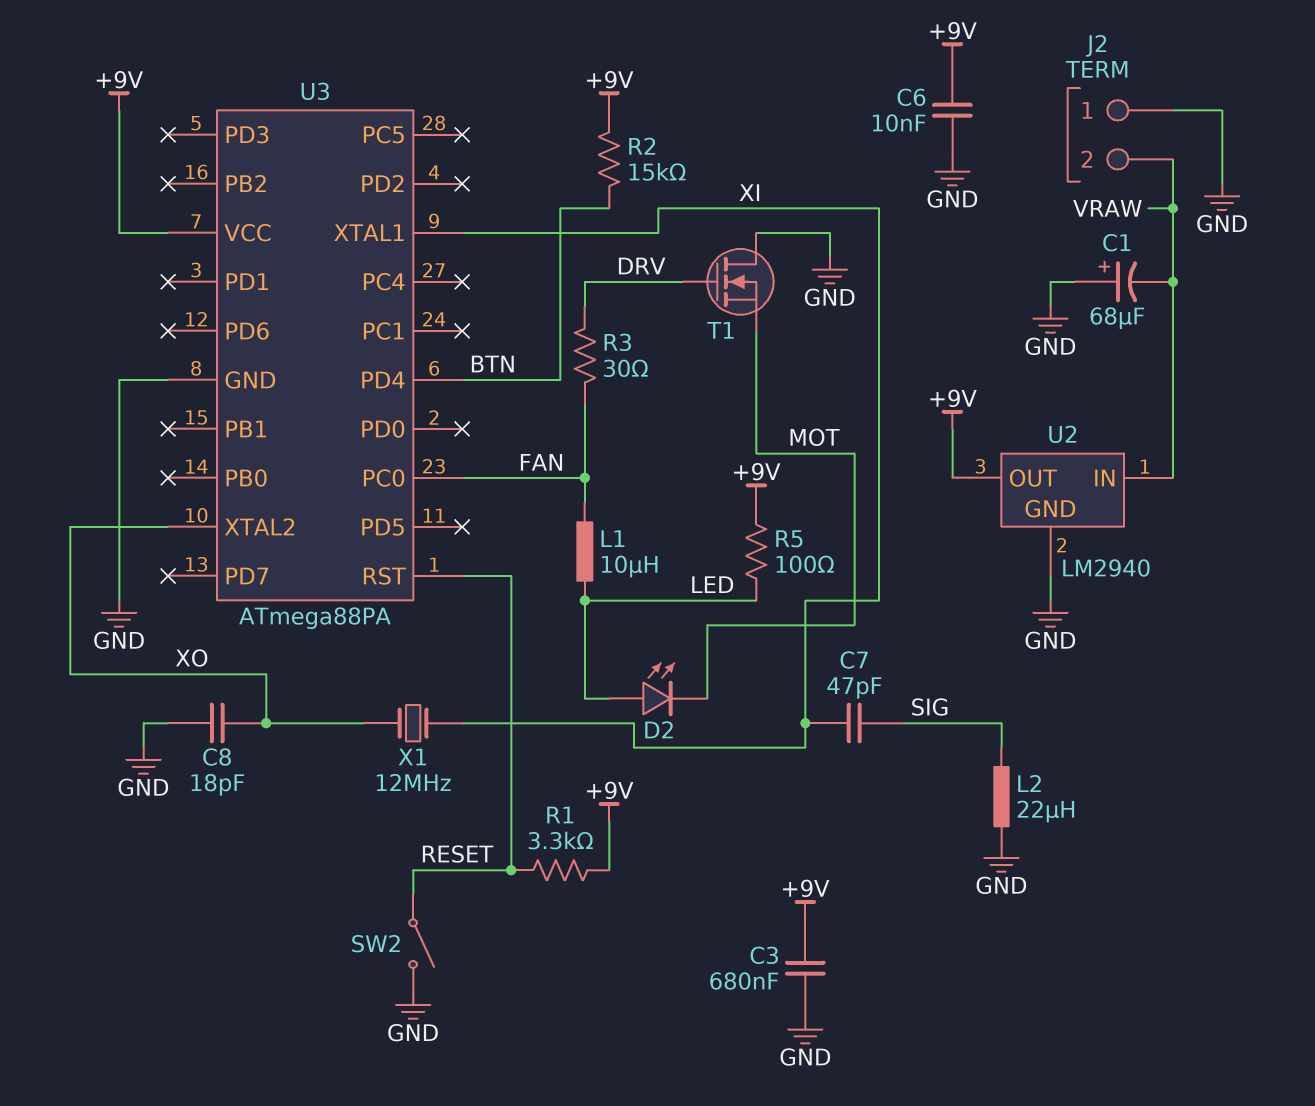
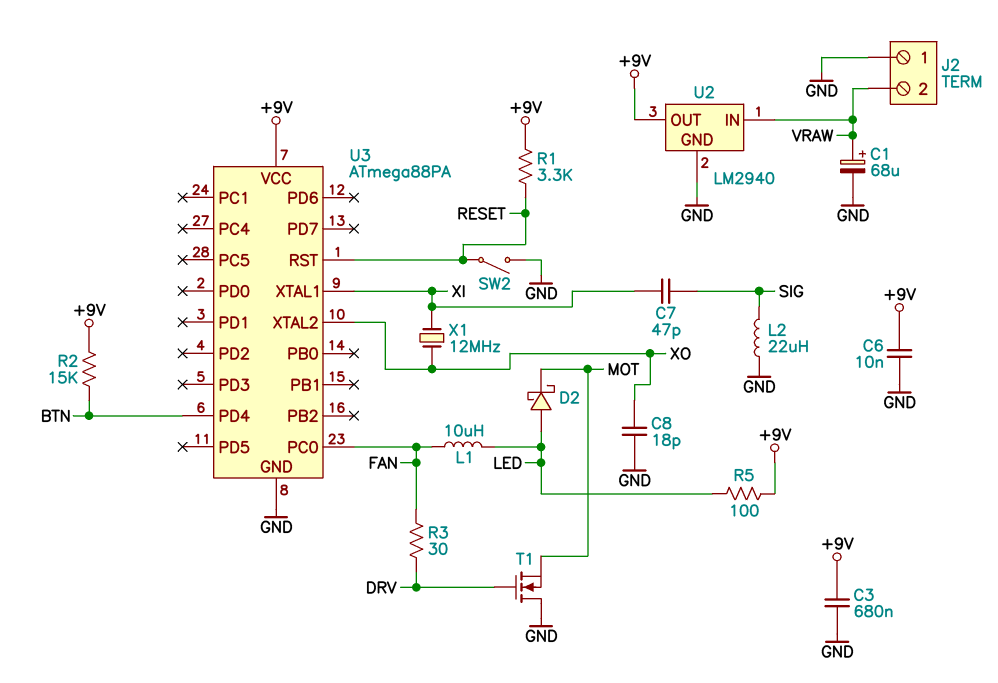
C1: 68uF (plus GND, minus VRAW) -> 68uF (plus VRAW, minus GND)
D2: LED (A LED, K MOT) -> schottky (A LED, K MOT)

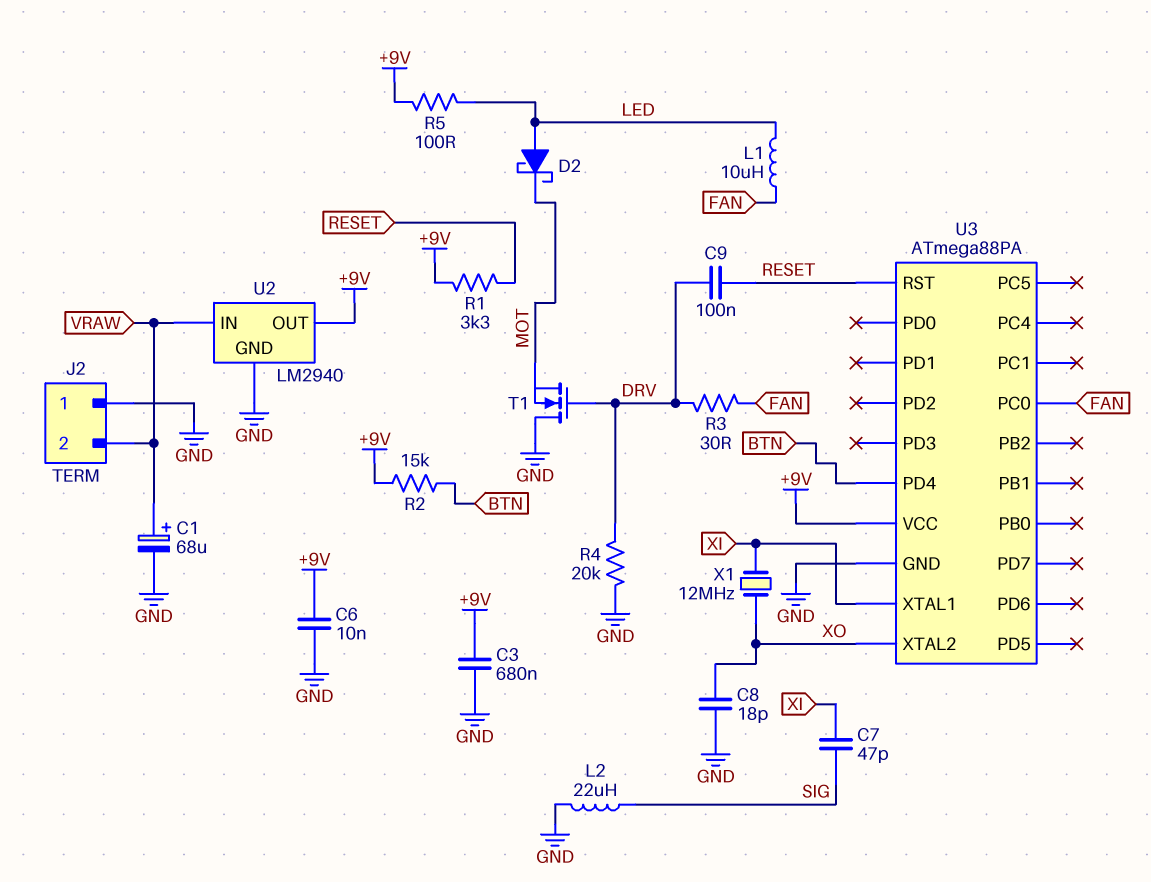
C9: none -> 100nF (DRV, RESET)
R4: none -> 20k (DRV, GND)
SW2: switch (GND, RESET) -> none

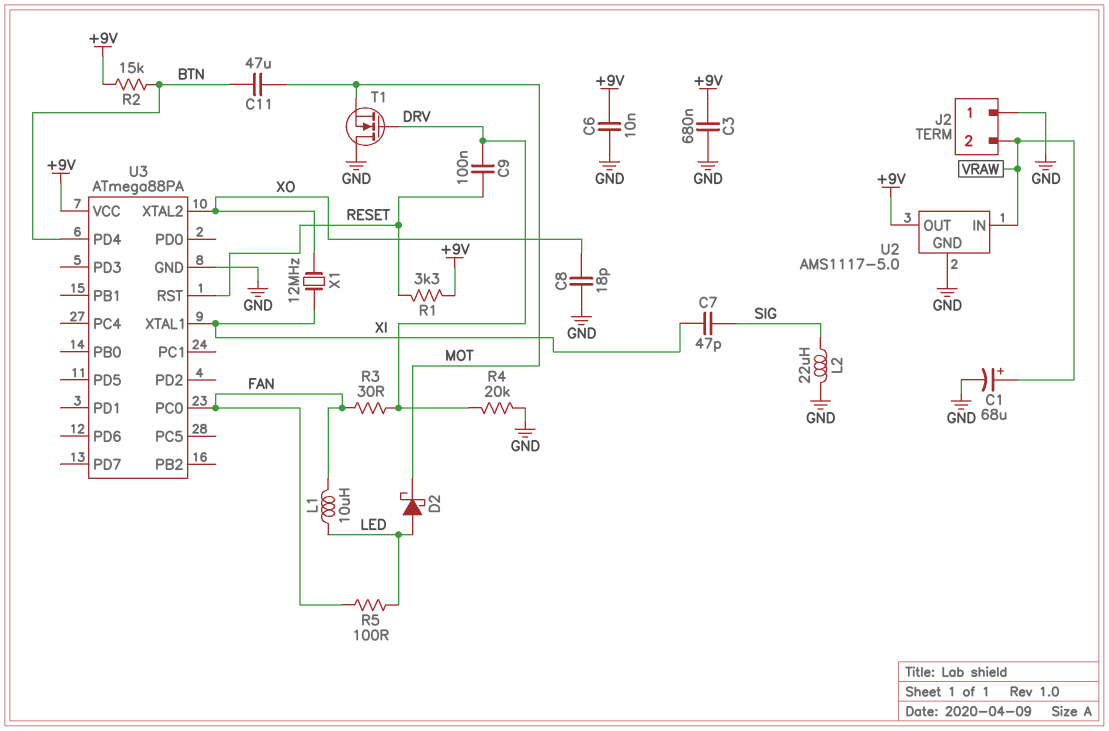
C11: none -> 47uF (BTN, MOT)
R5: 100 (+9V, LED) -> 100 (FAN, LED)
U2: LM2940 -> AMS1117-5.0

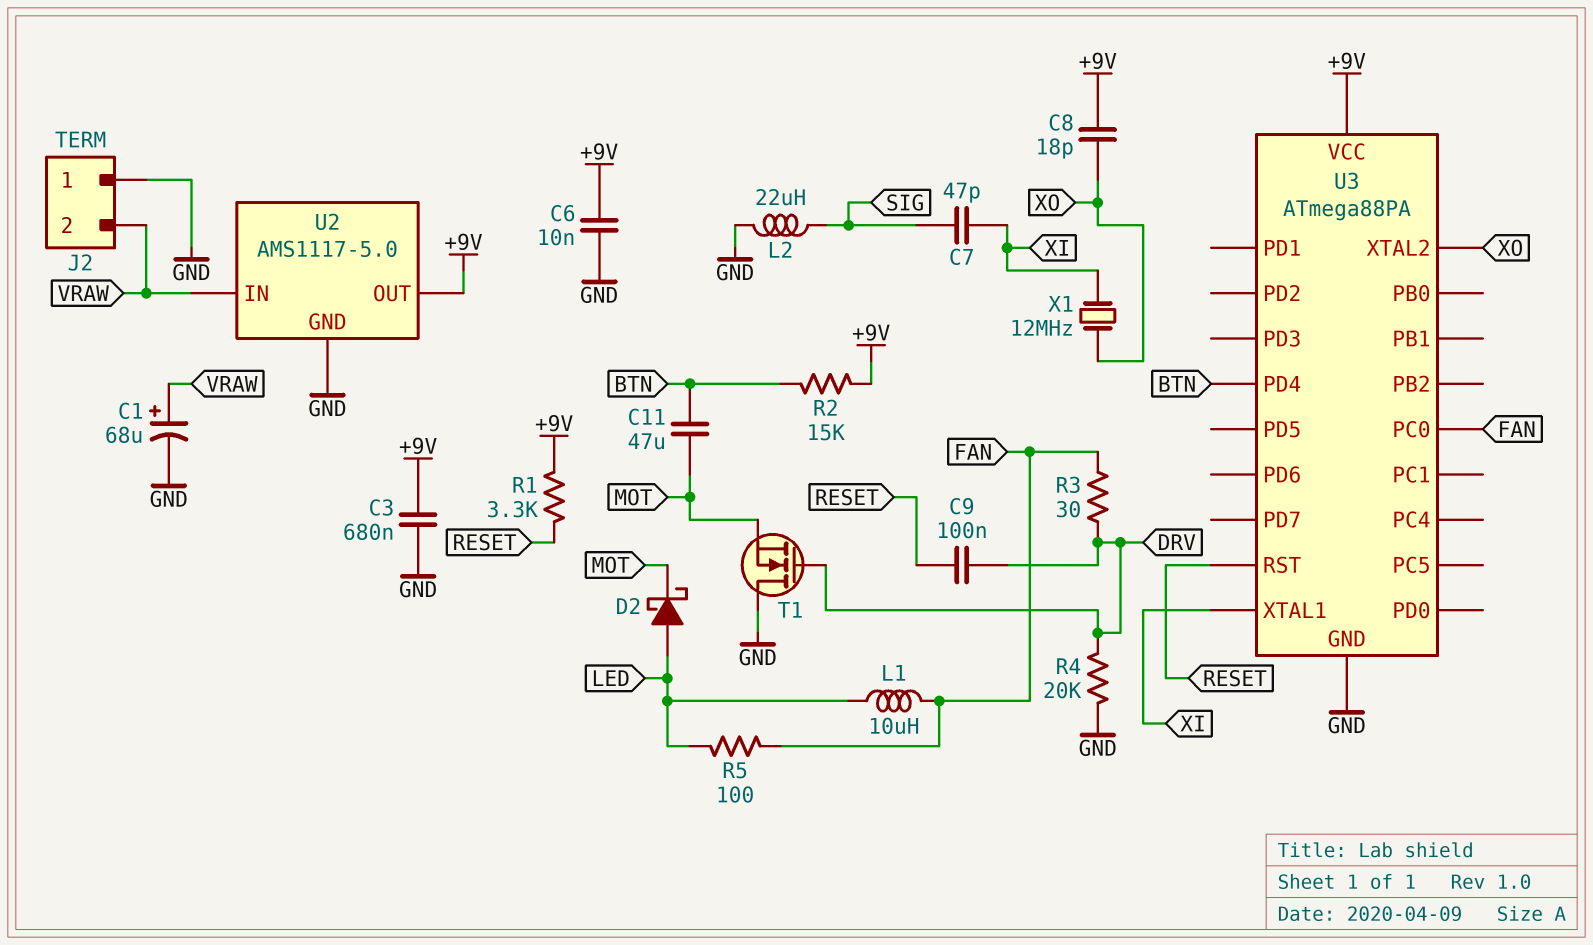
C8: 18pF (GND, XO) -> 18pF (+9V, XO)

